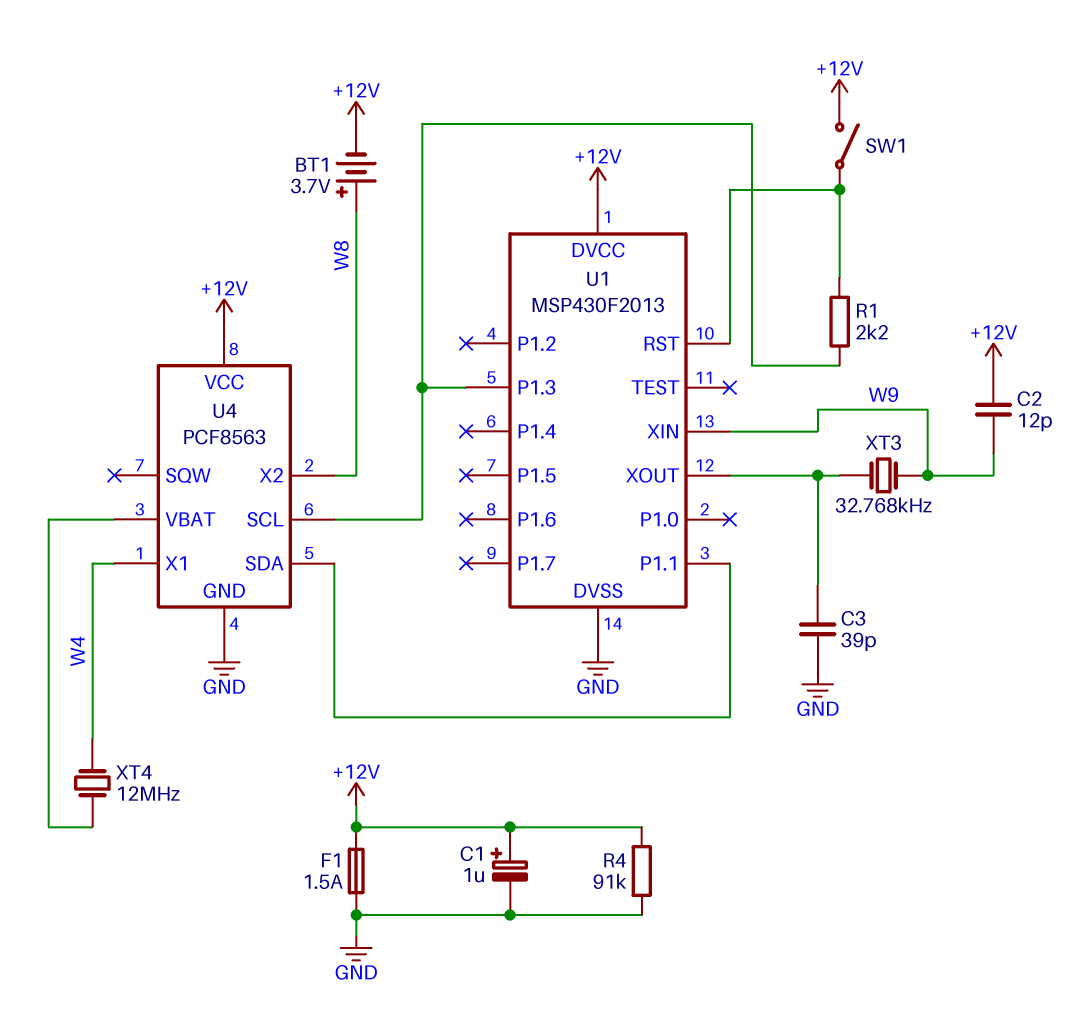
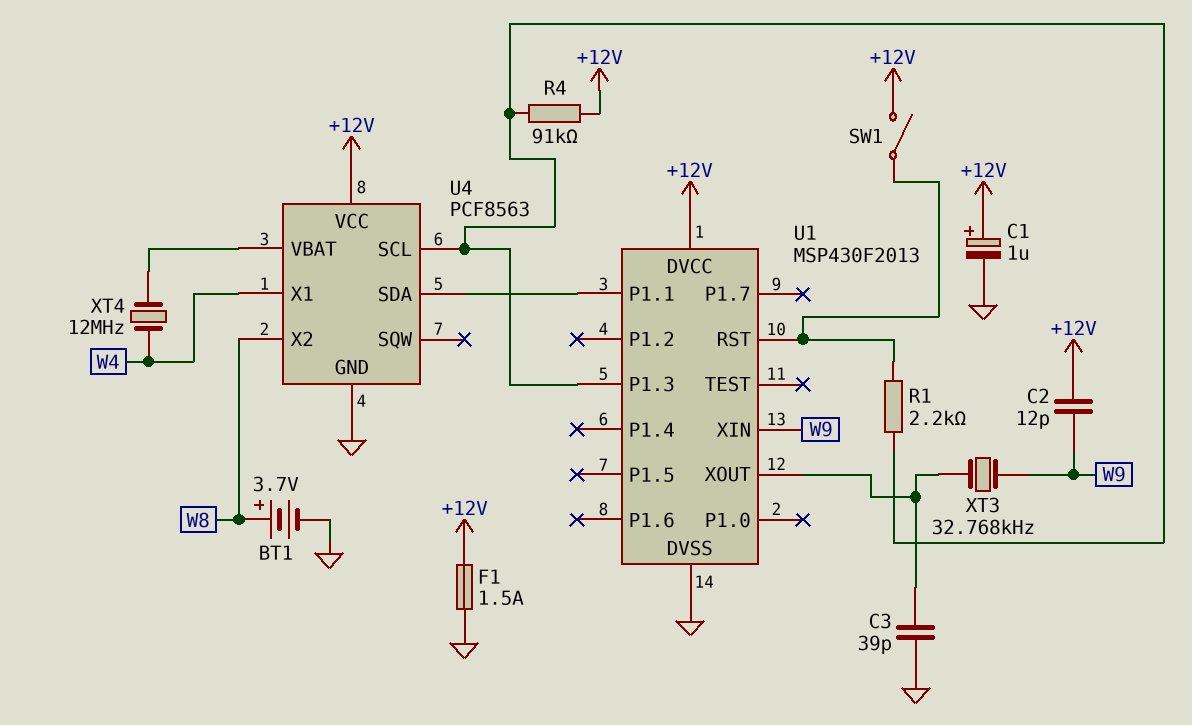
BT1: 3.7V (plus W8, minus +12V) -> 3.7V (plus W8, minus GND)
R4: 91k (+12V, GND) -> 91k (+12V, U1/P1.3)

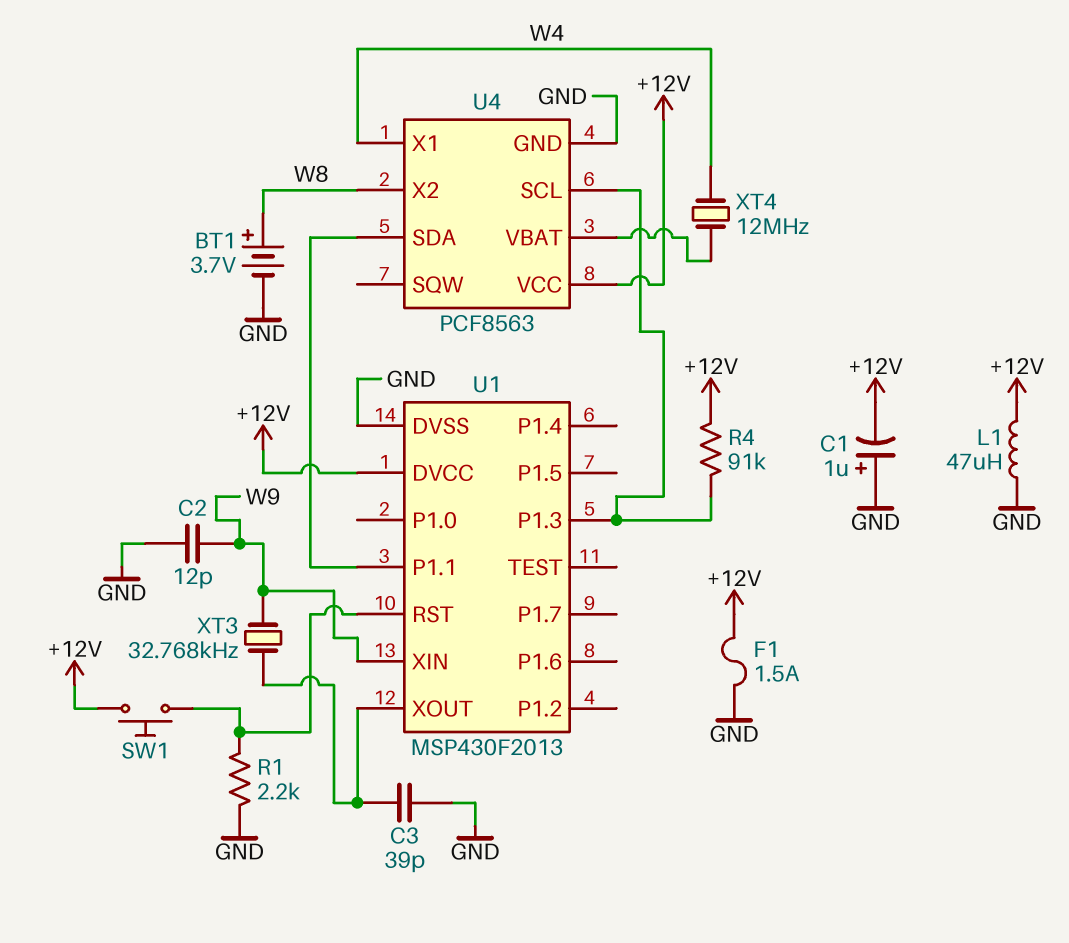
C1: 1uF (plus +12V, minus GND) -> 1uF (plus GND, minus +12V)
C2: 12pF (+12V, W9) -> 12pF (GND, W9)
L1: none -> 47uH (+12V, GND)
R1: 2.2k (U1/P1.3, U1/RST) -> 2.2k (GND, U1/RST)
SW1: switch (+12V, U1/RST) -> button (+12V, U1/RST)

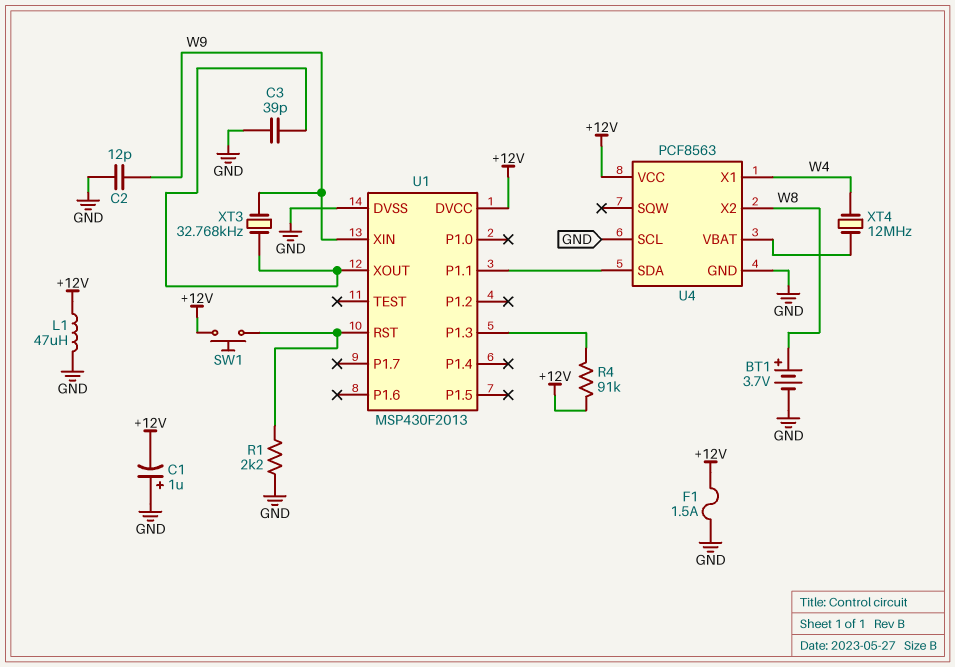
U4 pin SCL: U1/P1.3 -> GND

